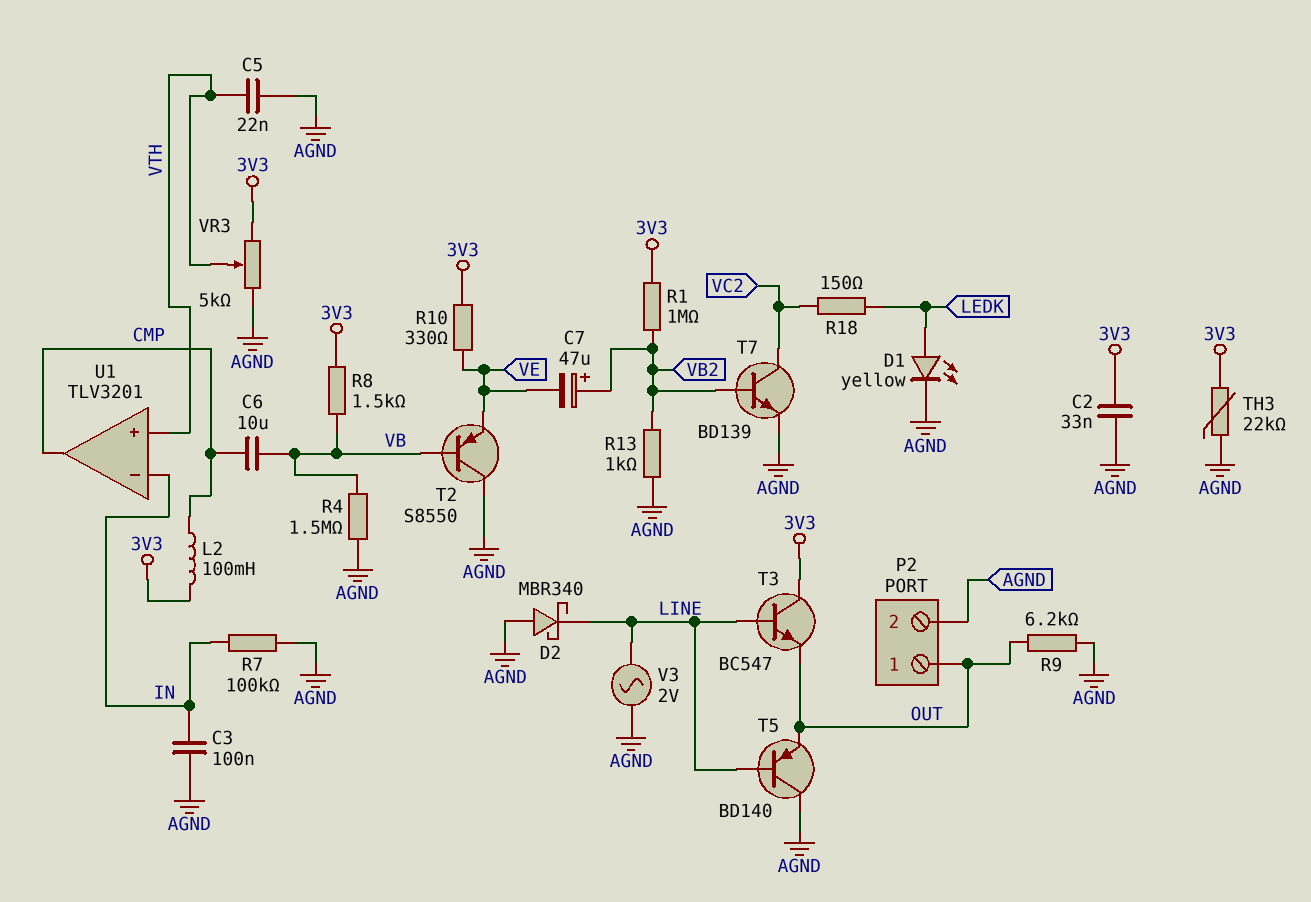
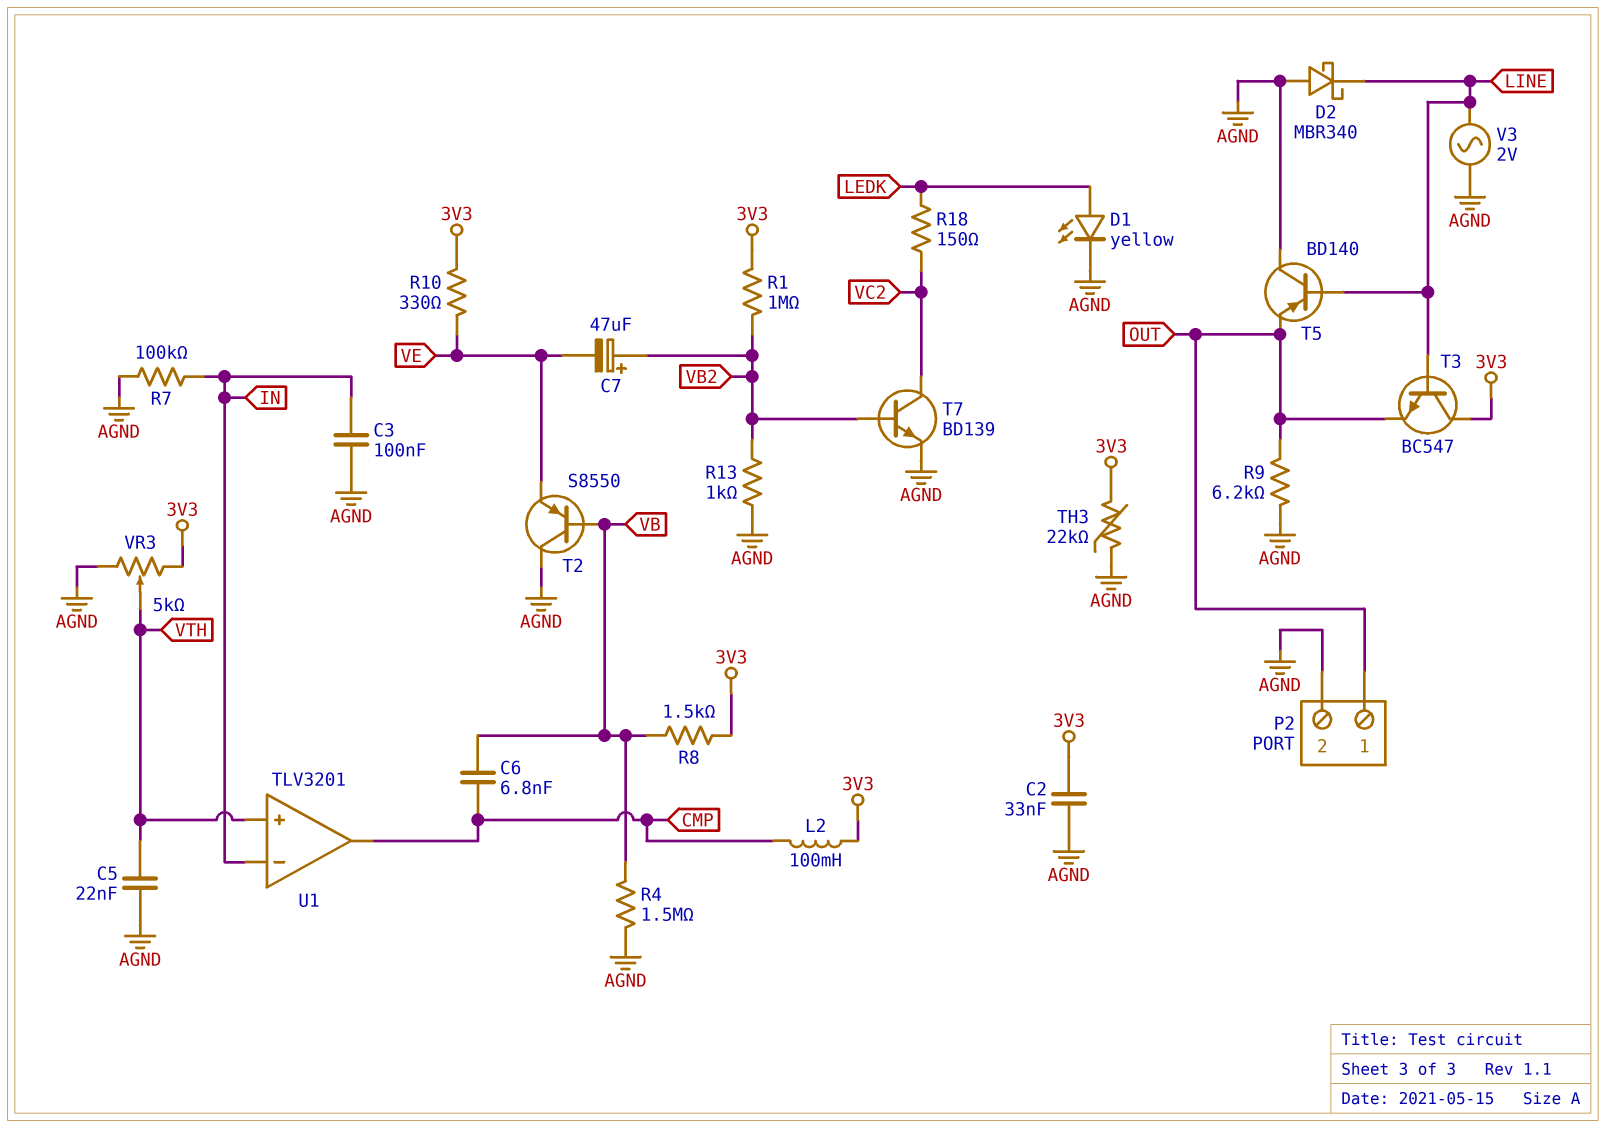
C6: 10uF (CMP, VB) -> 6.8nF (CMP, VB)

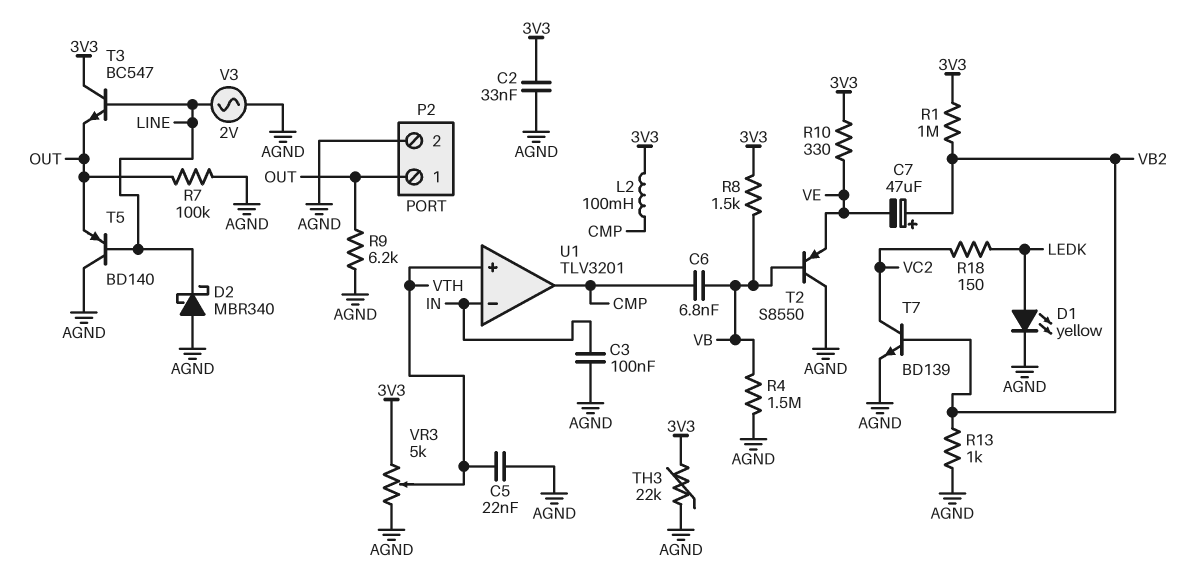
R7: 100k (AGND, IN) -> 100k (AGND, OUT)

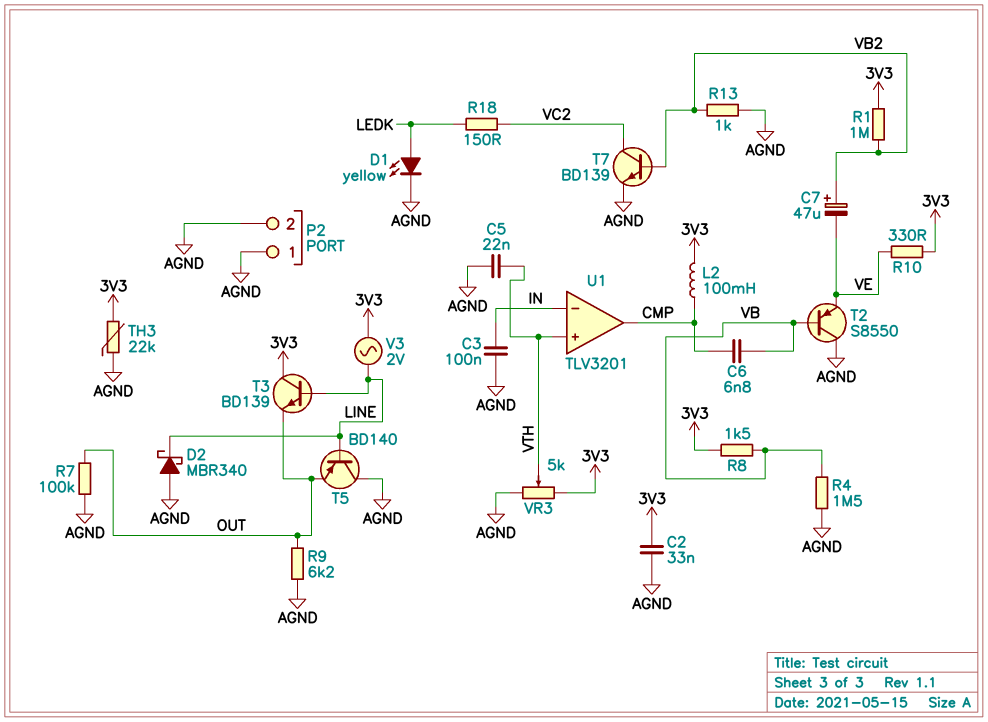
P2 pin 1: OUT -> AGND
T3: NPN BC547 (B LINE, C 3V3, E OUT) -> NPN BD139 (B LINE, C 3V3, E OUT)
V3: AC 2V (AGND, LINE) -> AC 2V (3V3, LINE)

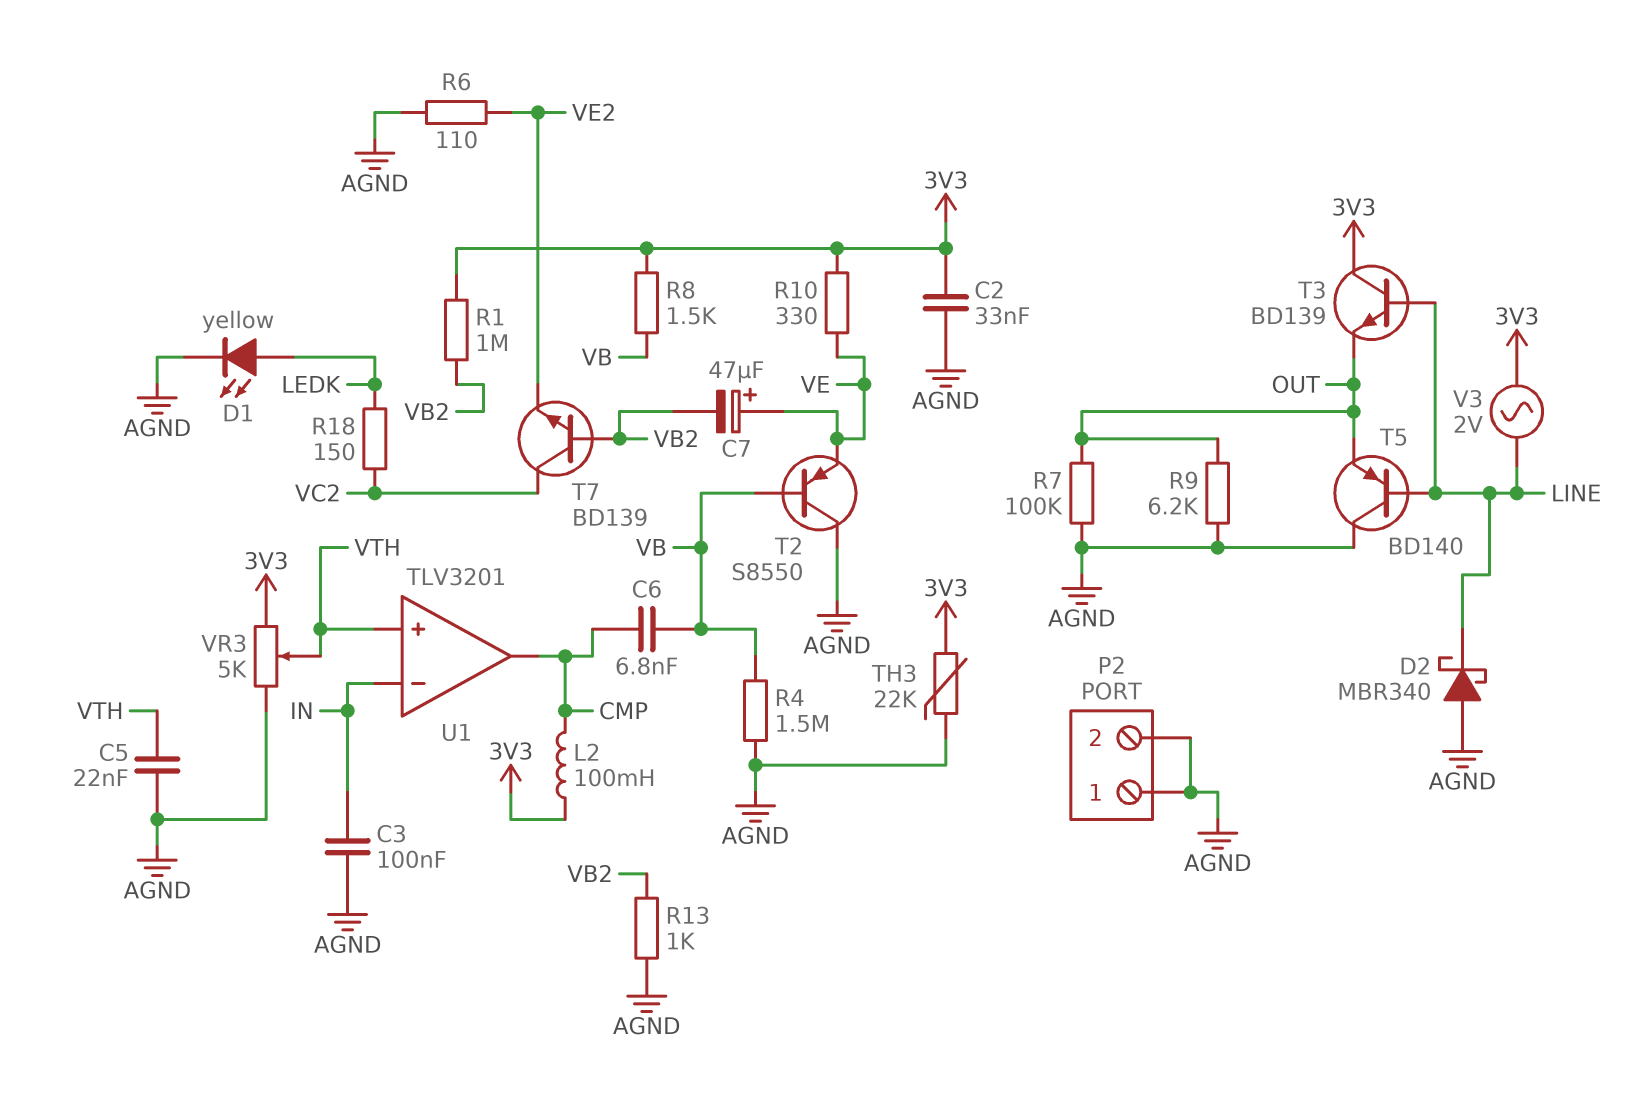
C7: 47uF (plus VB2, minus VE) -> 47uF (plus VE, minus VB2)
R6: none -> 110 (AGND, VE2)
T7: NPN BD139 (B VB2, C VC2, E AGND) -> NPN BD139 (B VB2, C VC2, E VE2)

